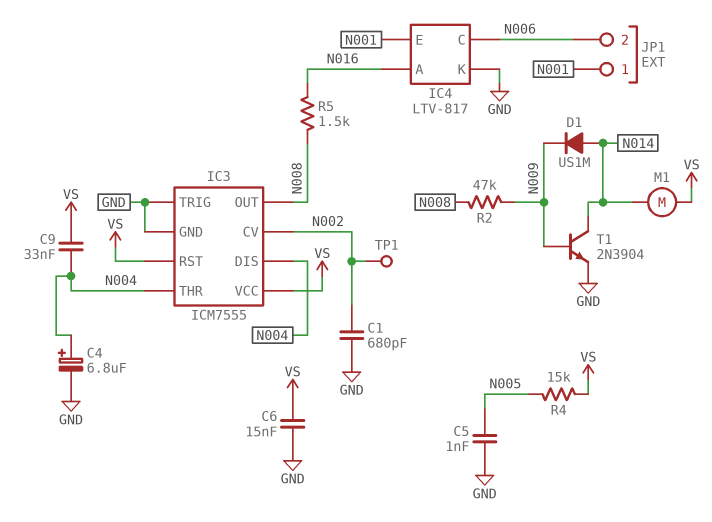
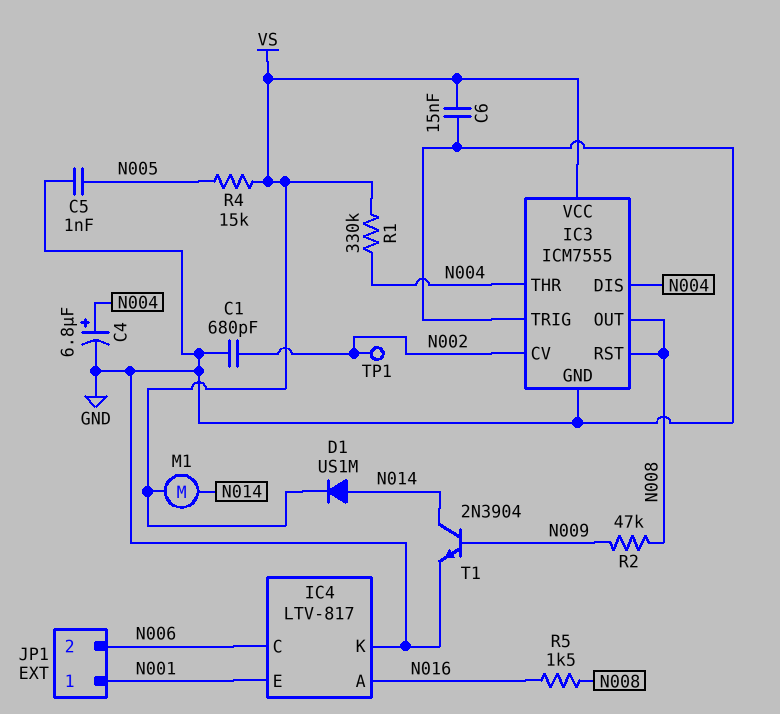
C9: 33nF (N004, VS) -> none
D1: diode US1M (A N014, K N009) -> diode US1M (A N014, K VS)
IC3 pin RST: VS -> N008
R1: none -> 330k (N004, VS)

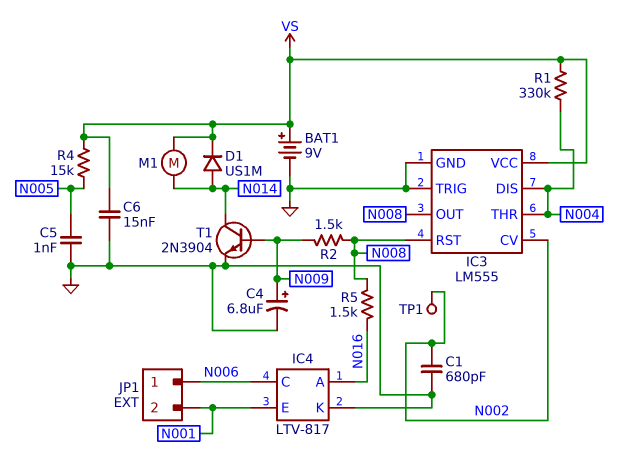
BAT1: none -> 9V (plus VS, minus GND)
C4: 6.8uF (plus N004, minus GND) -> 6.8uF (plus N009, minus GND)
IC3: ICM7555 -> LM555
JP1 pin 1: N001 -> N006
JP1 pin 2: N006 -> N001
R2: 47k (N008, N009) -> 1.5k (N008, N009)

